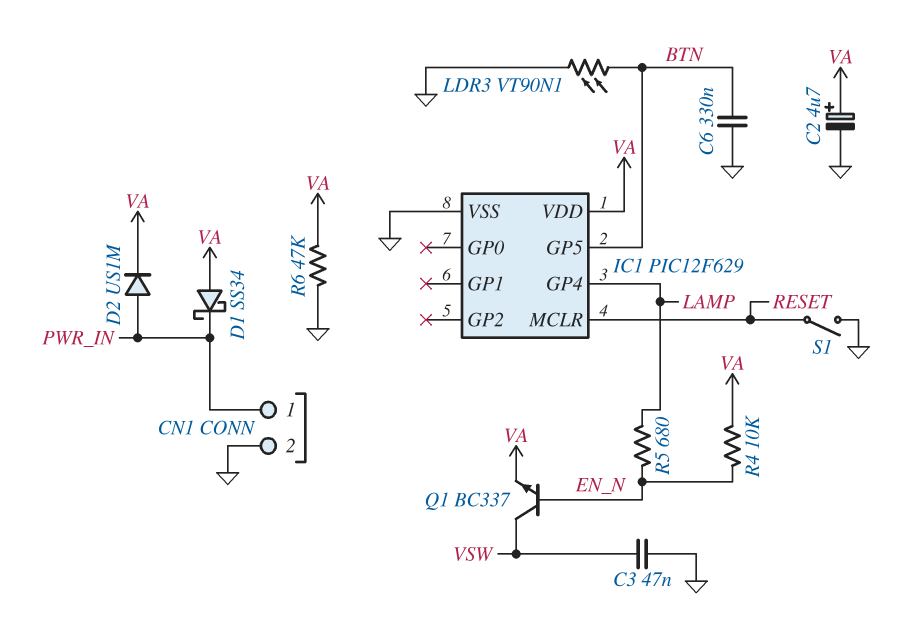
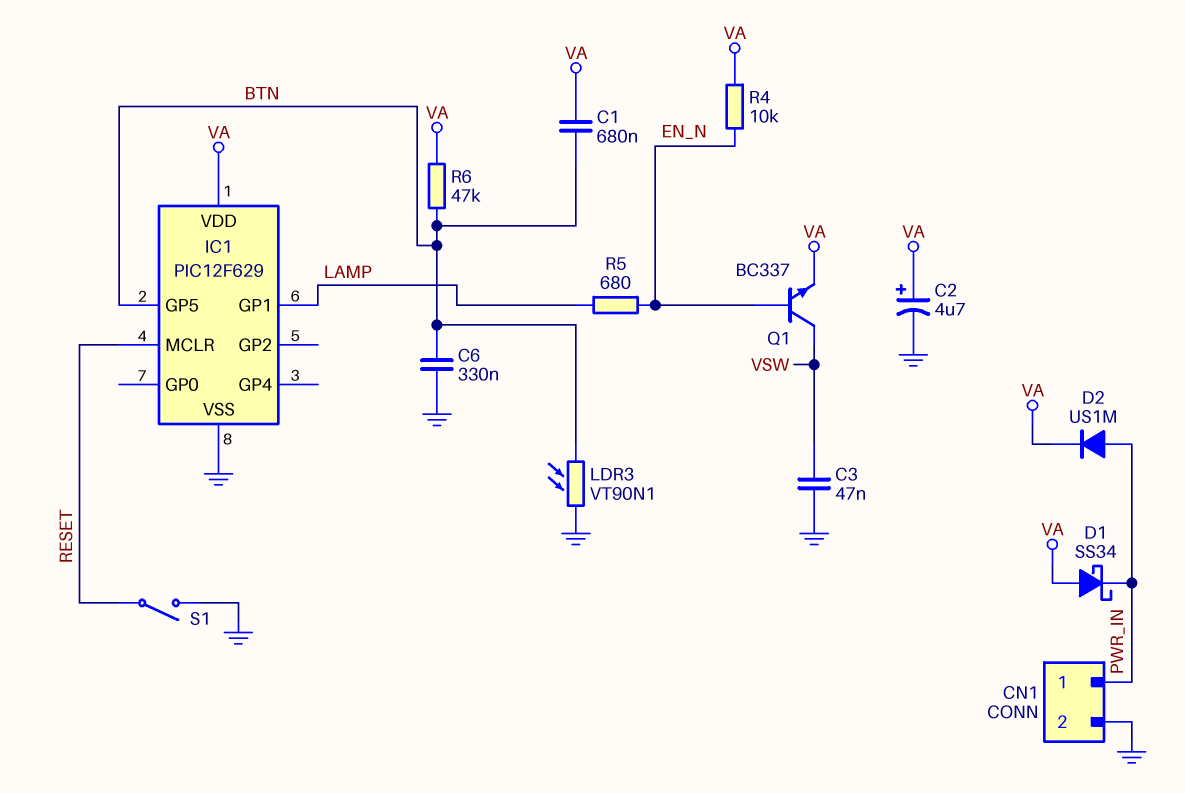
C1: none -> 680nF (BTN, VA)
IC1 pin GP1: none -> LAMP
IC1 pin GP4: LAMP -> none
R6: 47k (GND, VA) -> 47k (BTN, VA)

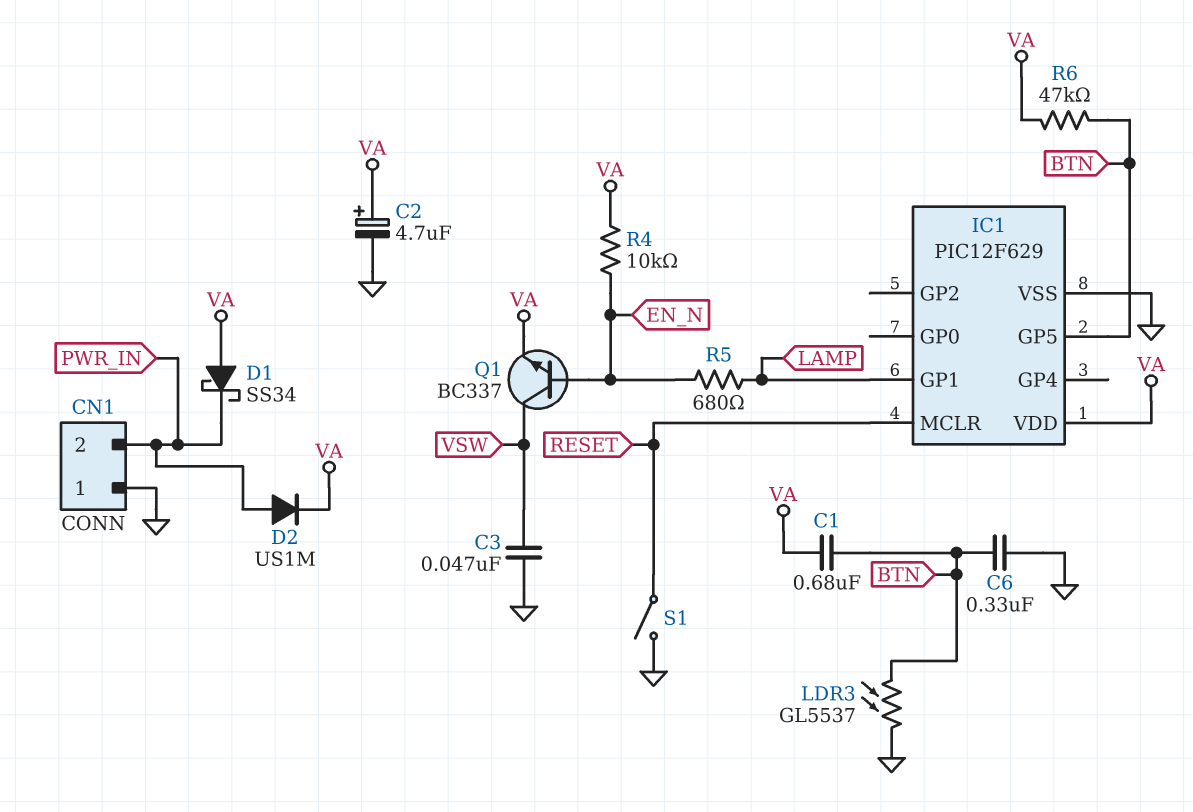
CN1 pin 1: PWR_IN -> GND
CN1 pin 2: GND -> PWR_IN
LDR3: VT90N1 (BTN, GND) -> GL5537 (BTN, GND)

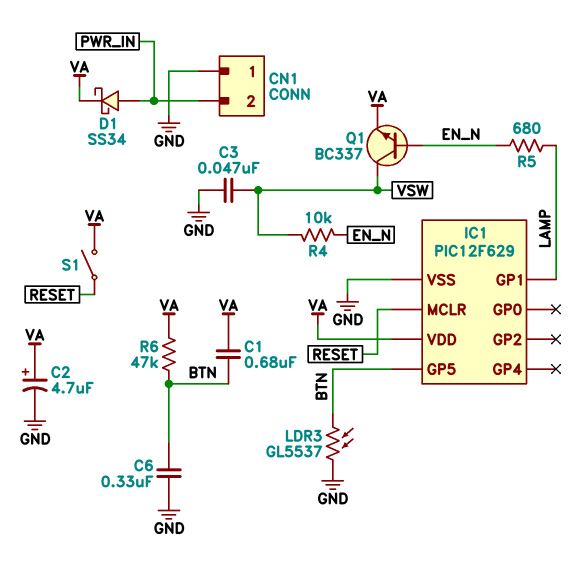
D1: schottky SS34 (A VA, K PWR_IN) -> schottky SS34 (A PWR_IN, K VA)
D2: diode US1M (A PWR_IN, K VA) -> none
R4: 10k (EN_N, VA) -> 10k (EN_N, VSW)
S1: switch (GND, RESET) -> switch (RESET, VA)

